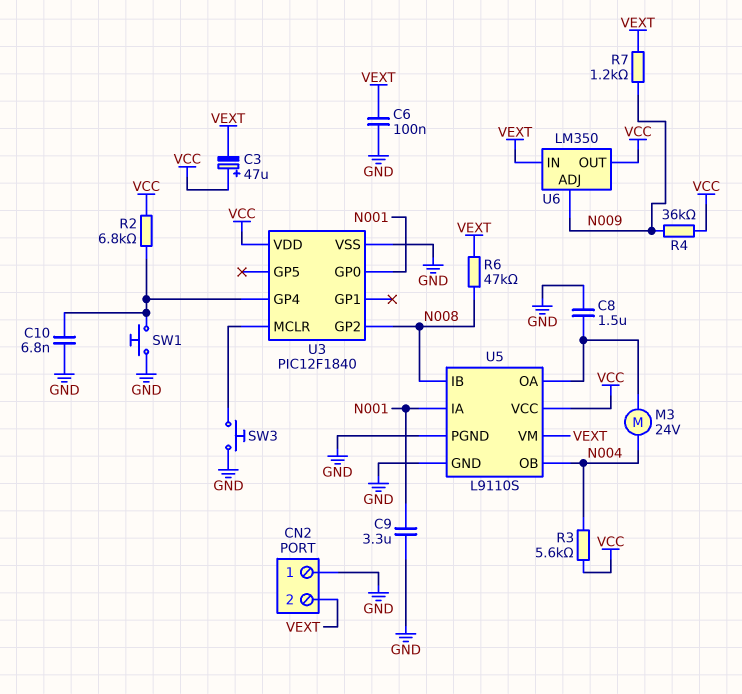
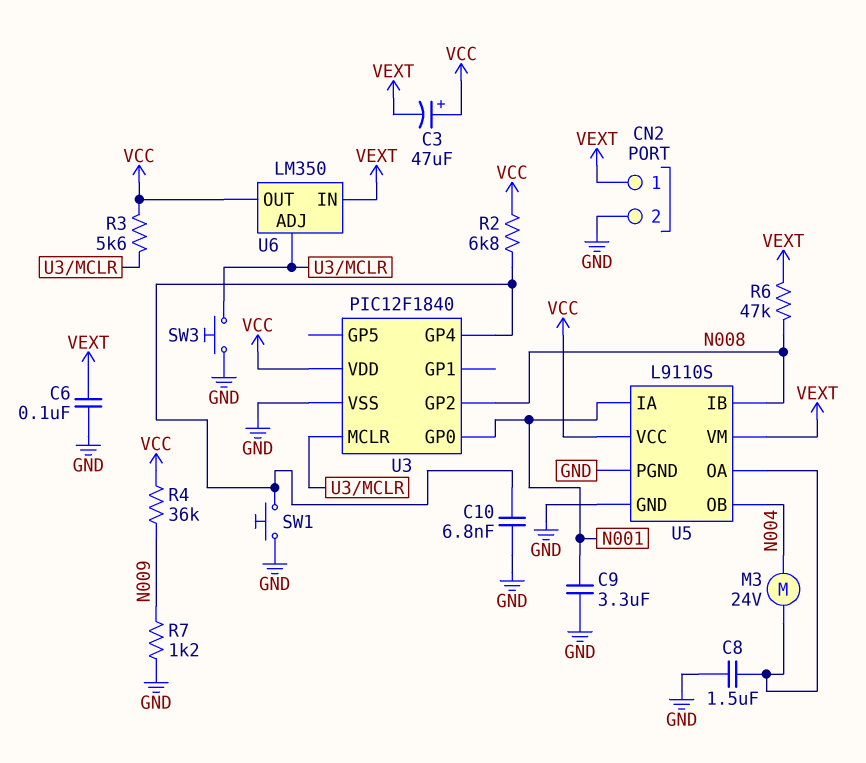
CN2 pin 1: GND -> VEXT
CN2 pin 2: VEXT -> GND
R3: 5.6k (N004, VCC) -> 5.6k (U3/MCLR, VCC)
R7: 1.2k (N009, VEXT) -> 1.2k (GND, N009)
U6 pin ADJ: N009 -> U3/MCLR

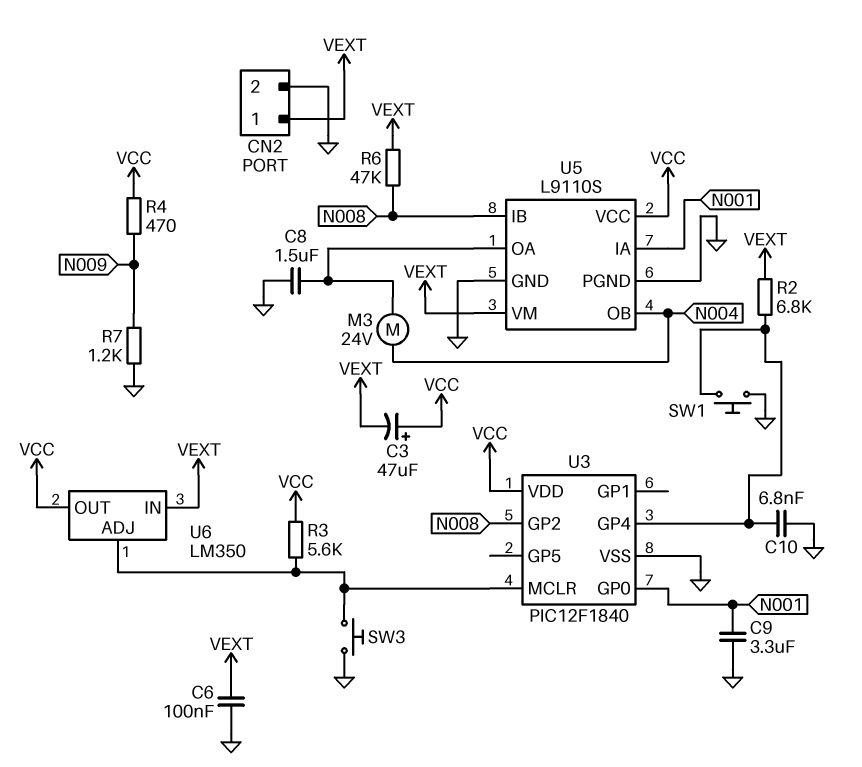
R2: 6.8k (U3/GP4, VCC) -> 6.8k (U3/GP4, VEXT)
R4: 36k (N009, VCC) -> 470 (N009, VCC)

